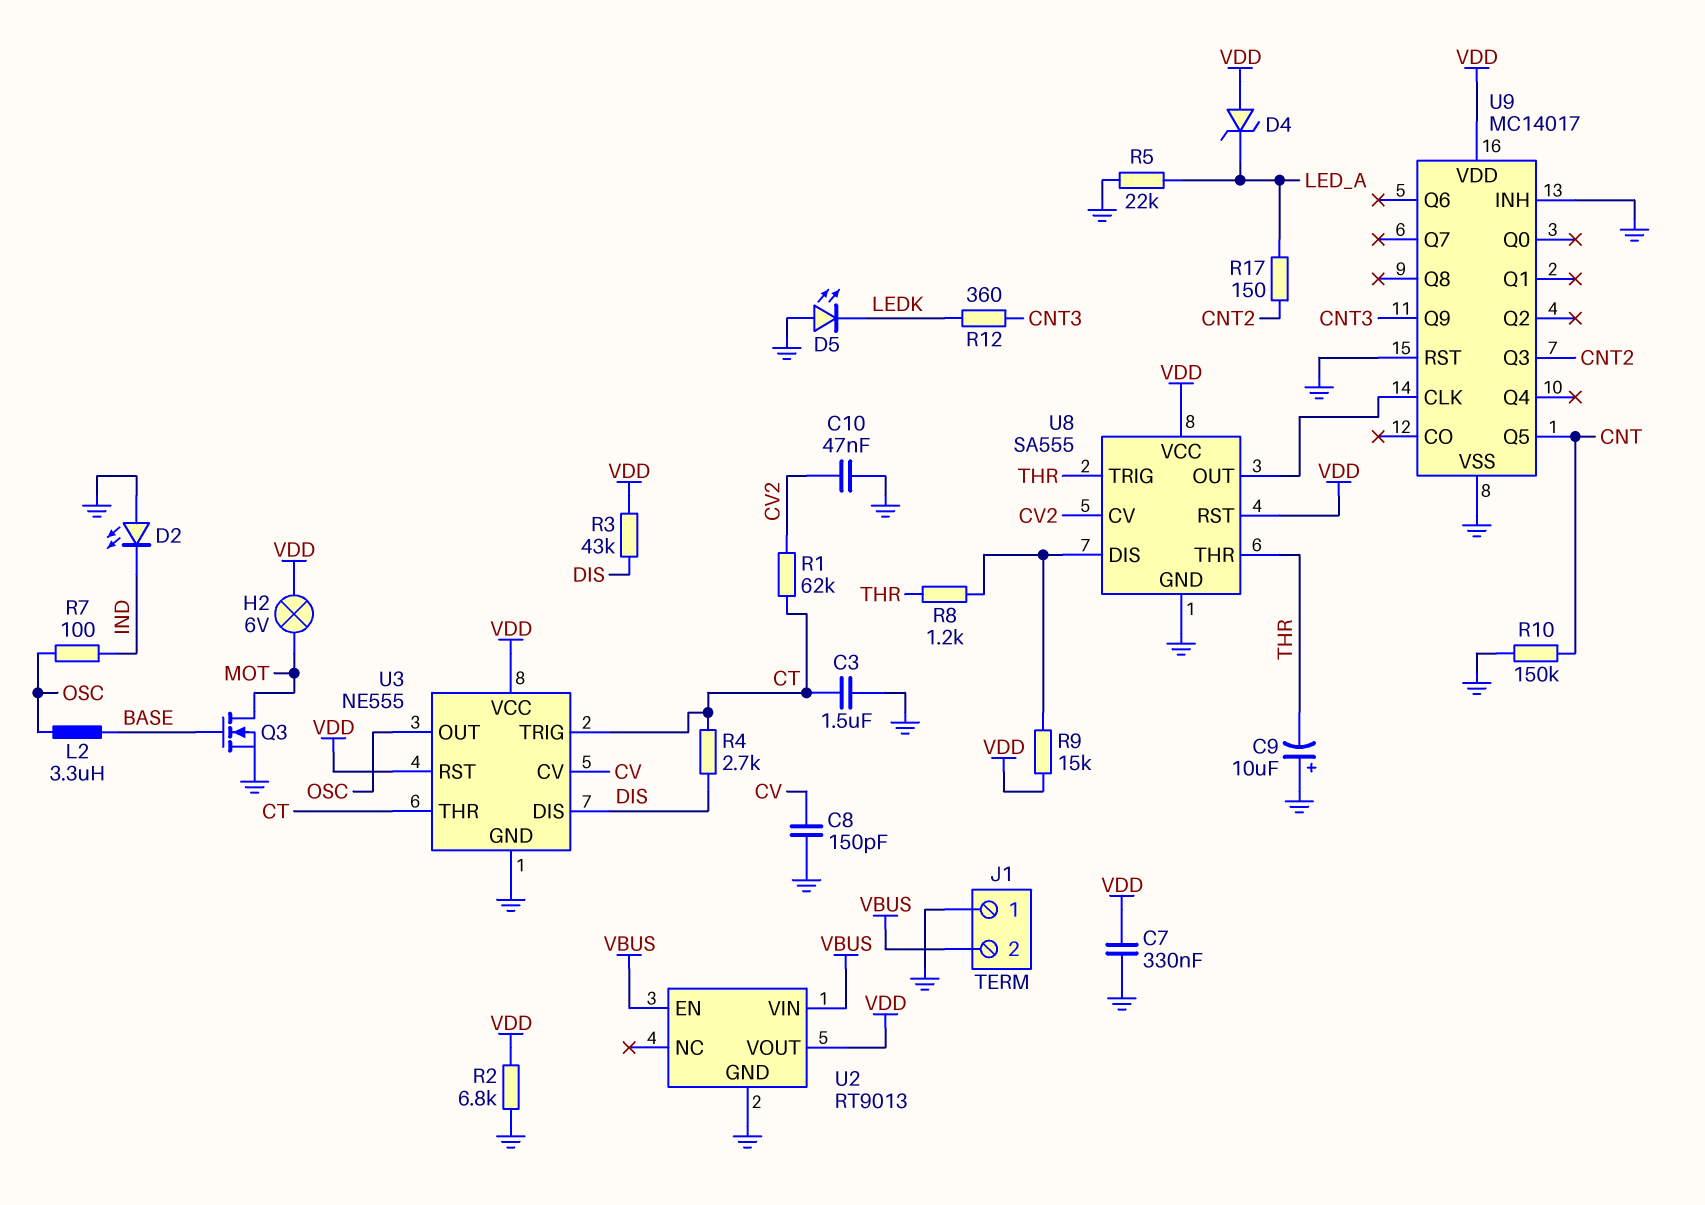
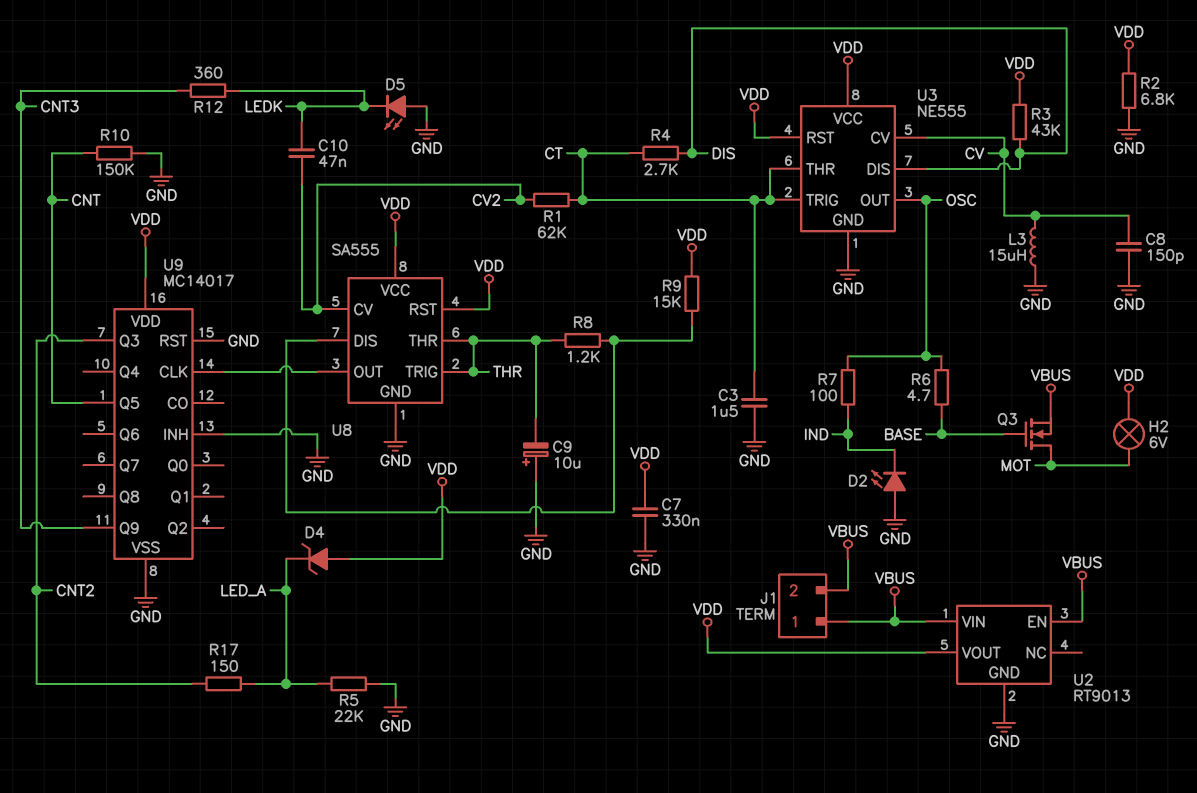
C10: 47nF (CV2, GND) -> 47nF (CV2, LEDK)
J1 pin 1: GND -> VBUS
L2: 3.3uH (BASE, OSC) -> none
L3: none -> 15uH (CV, GND)
Q3: NMOS (G BASE, D MOT, S GND) -> NMOS (G BASE, D MOT, S VBUS)
R6: none -> 4.7 (BASE, OSC)

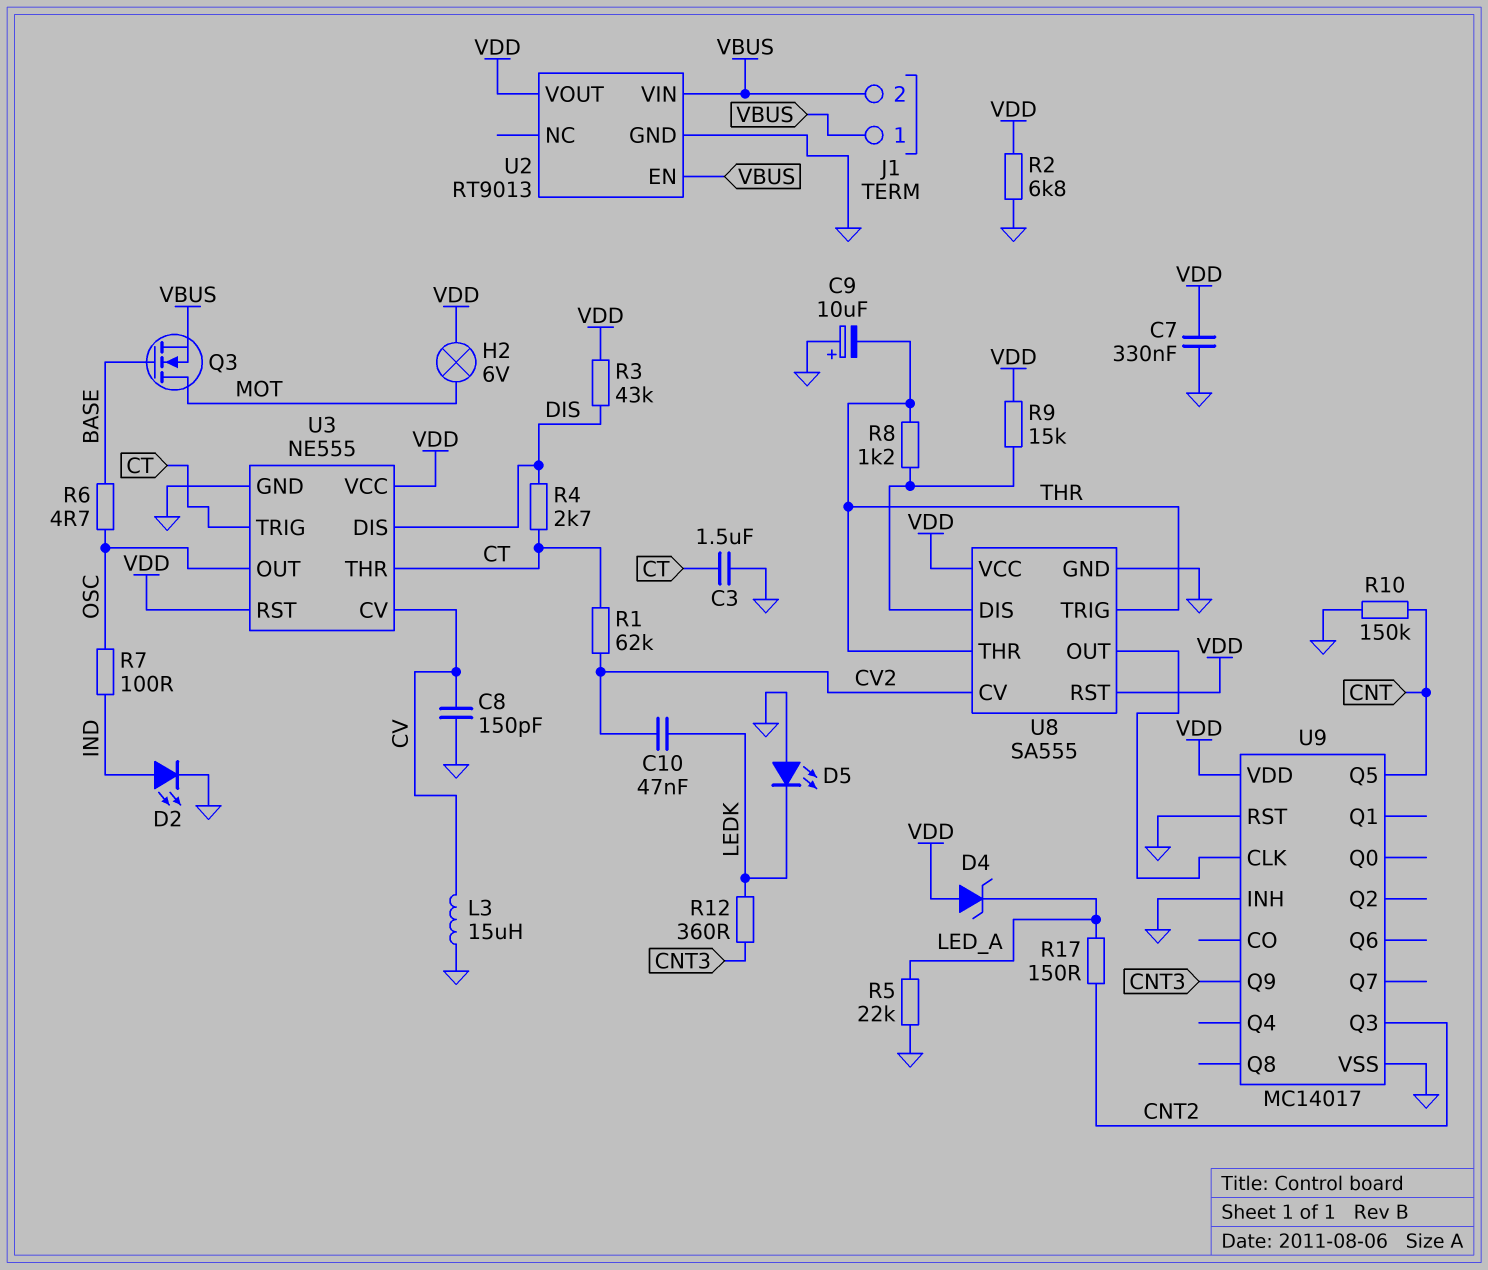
D2: LED (A GND, K IND) -> LED (A IND, K GND)

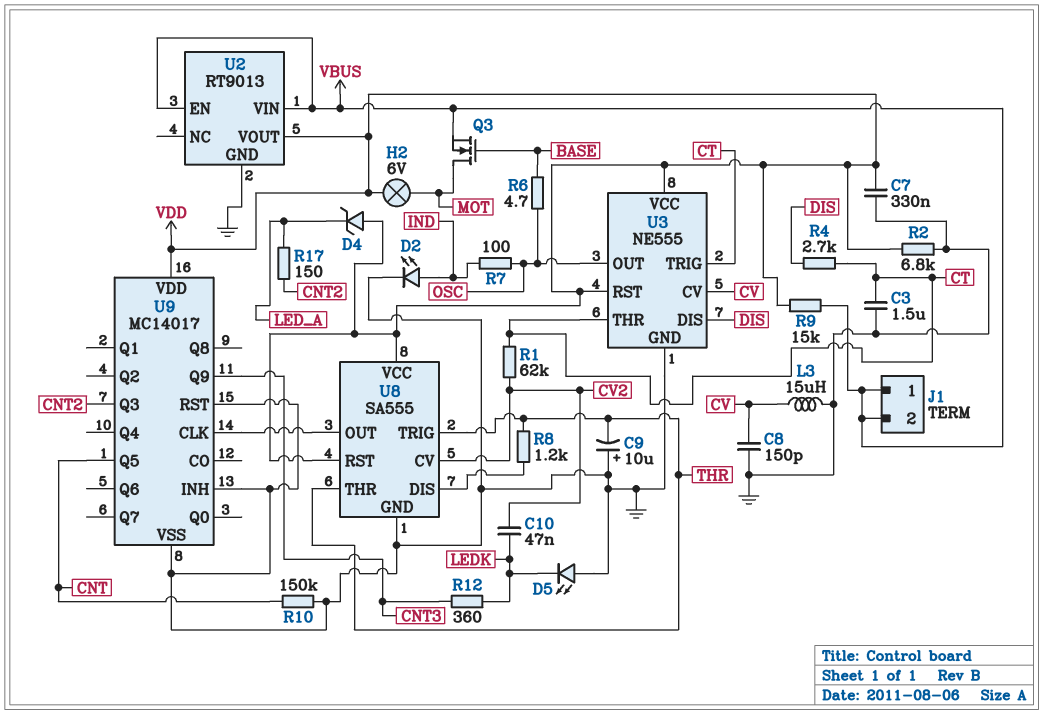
R3: 43k (DIS, VDD) -> none
R5: 22k (GND, LED_A) -> none
R9: 15k (U8/DIS, VDD) -> 15k (VBUS, VDD)

